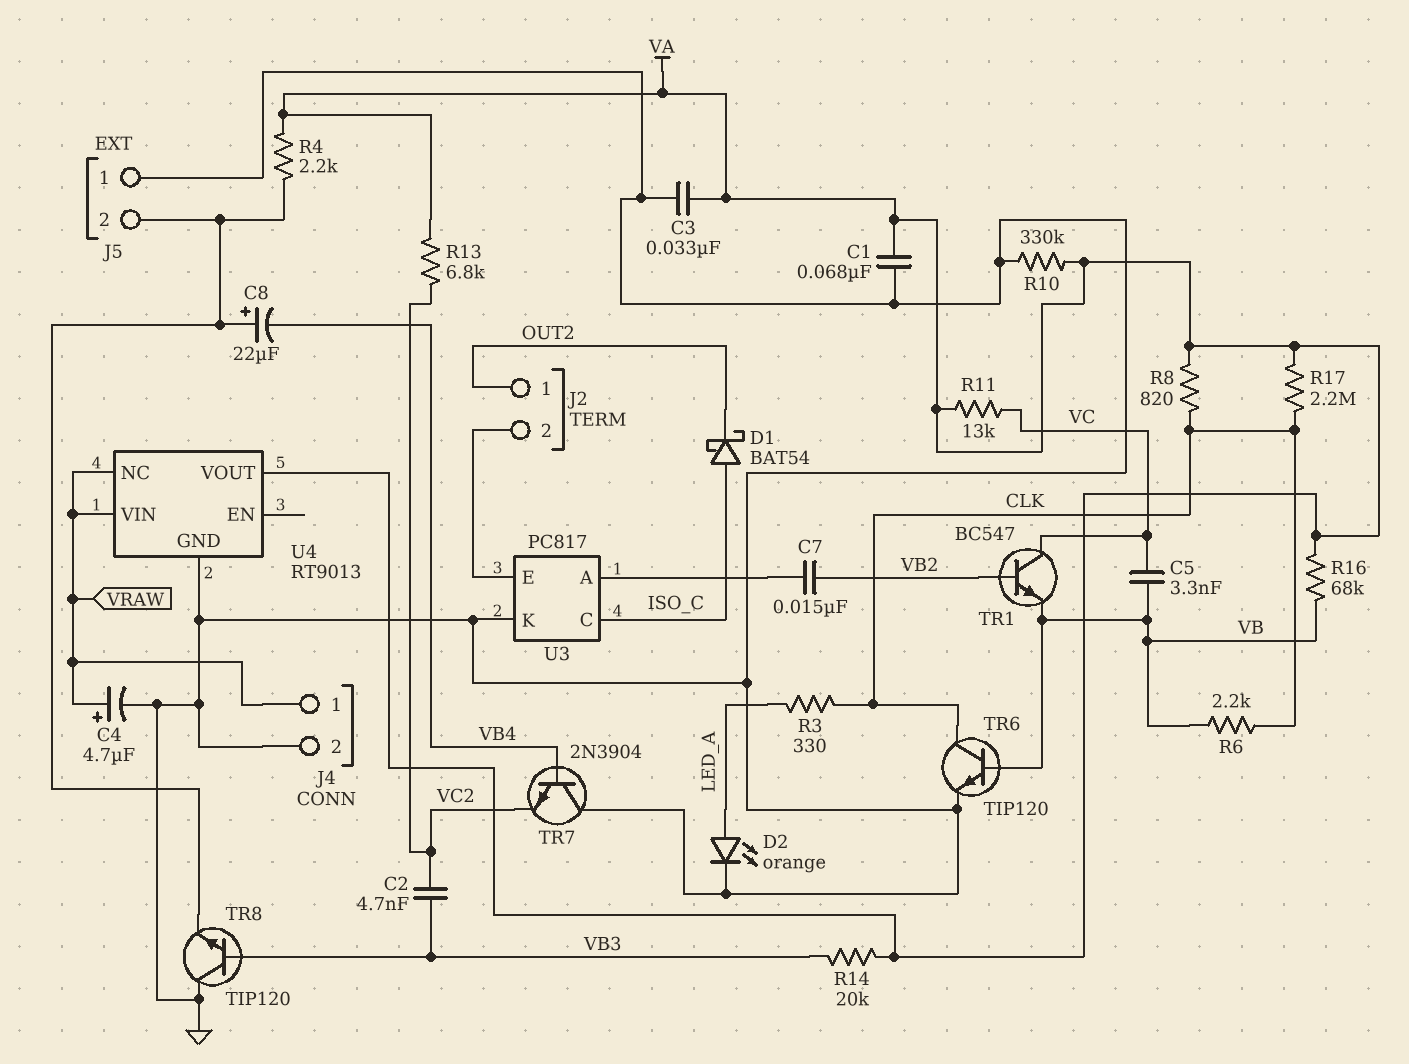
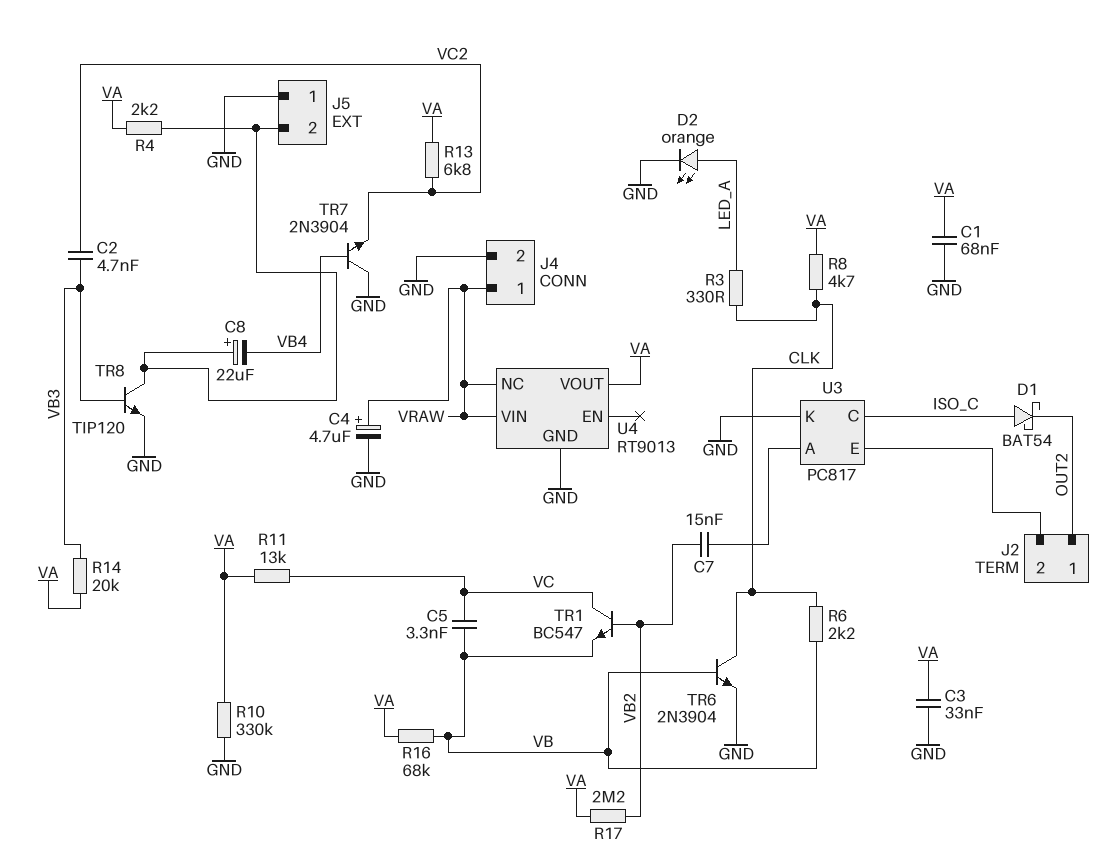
R8: 820 (CLK, VA) -> 4.7k (CLK, VA)
R17: 2.2M (CLK, VA) -> 2.2M (VA, VB2)
TR6: NPN TIP120 (B VB, C CLK, E GND) -> NPN 2N3904 (B VB, C CLK, E GND)
TR8: NPN TIP120 (B VB3, C GND, E J5/2) -> NPN TIP120 (B VB3, C J5/2, E GND)

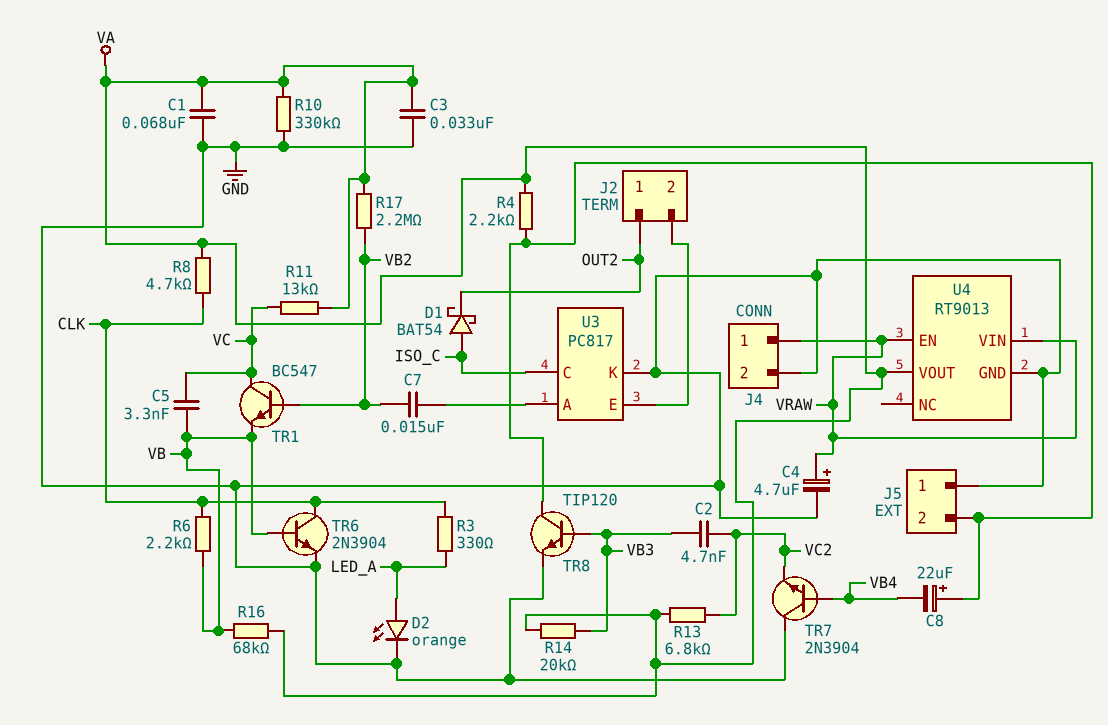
U4 pin EN: none -> VRAW
U4 pin NC: VRAW -> none

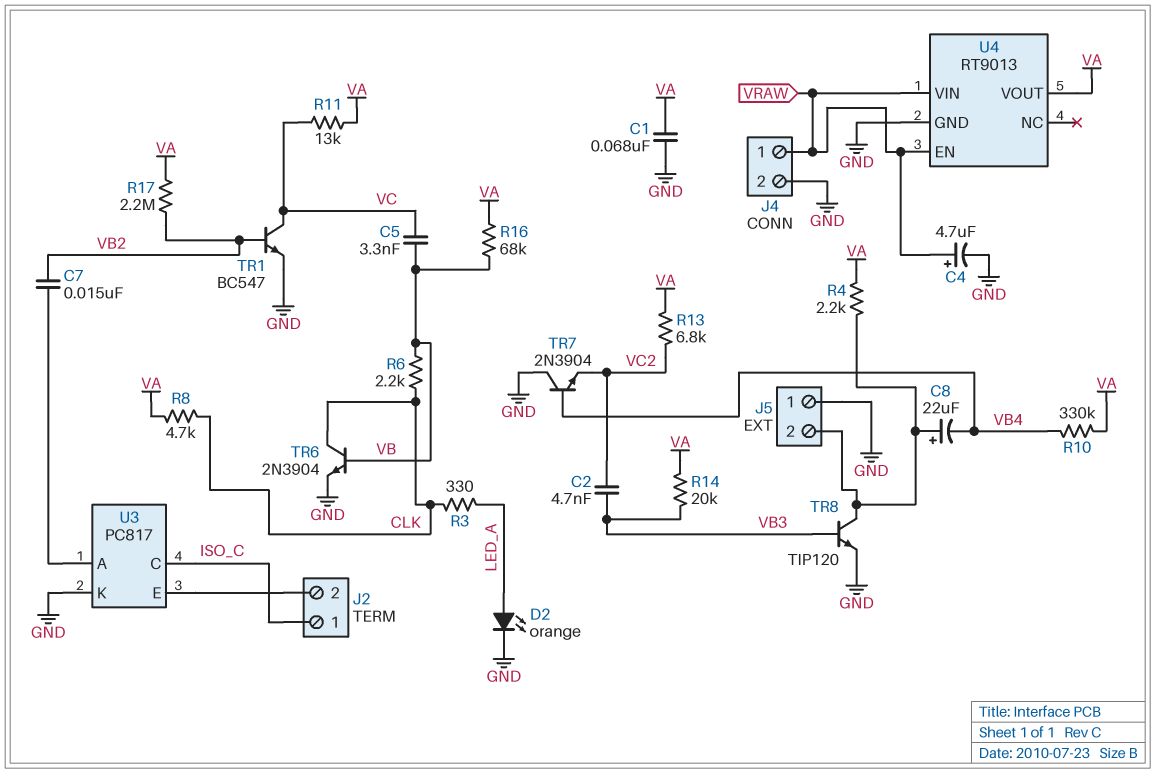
C3: 33nF (GND, VA) -> none
D1: schottky BAT54 (A ISO_C, K OUT2) -> none
J2 pin 1: OUT2 -> ISO_C
R10: 330k (GND, VA) -> 330k (VA, VB4)
TR1: NPN BC547 (B VB2, C VC, E VB) -> NPN BC547 (B VB2, C VC, E GND)

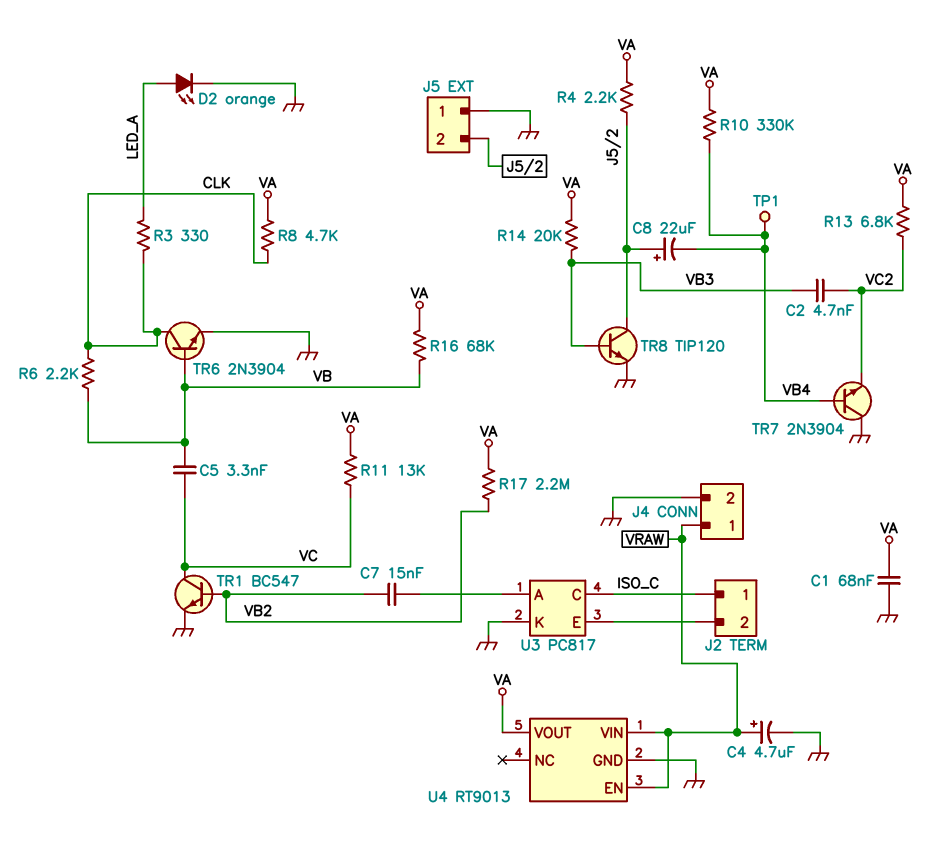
TP1: none -> test point (VB4)

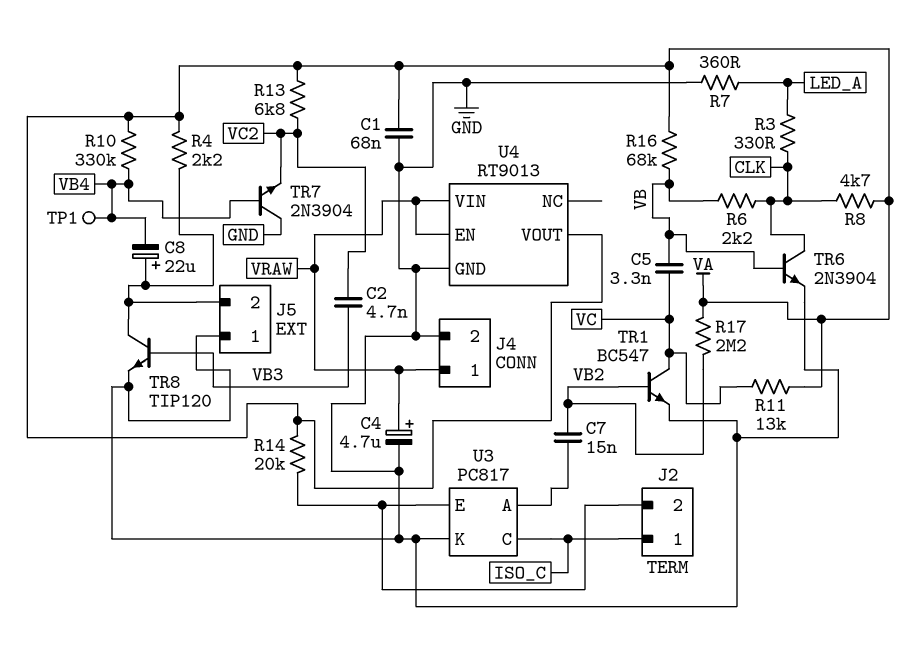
D2: LED orange (A LED_A, K GND) -> none
R7: none -> 360 (GND, LED_A)
R14: 20k (VA, VB3) -> 20k (J2/2, VA)

